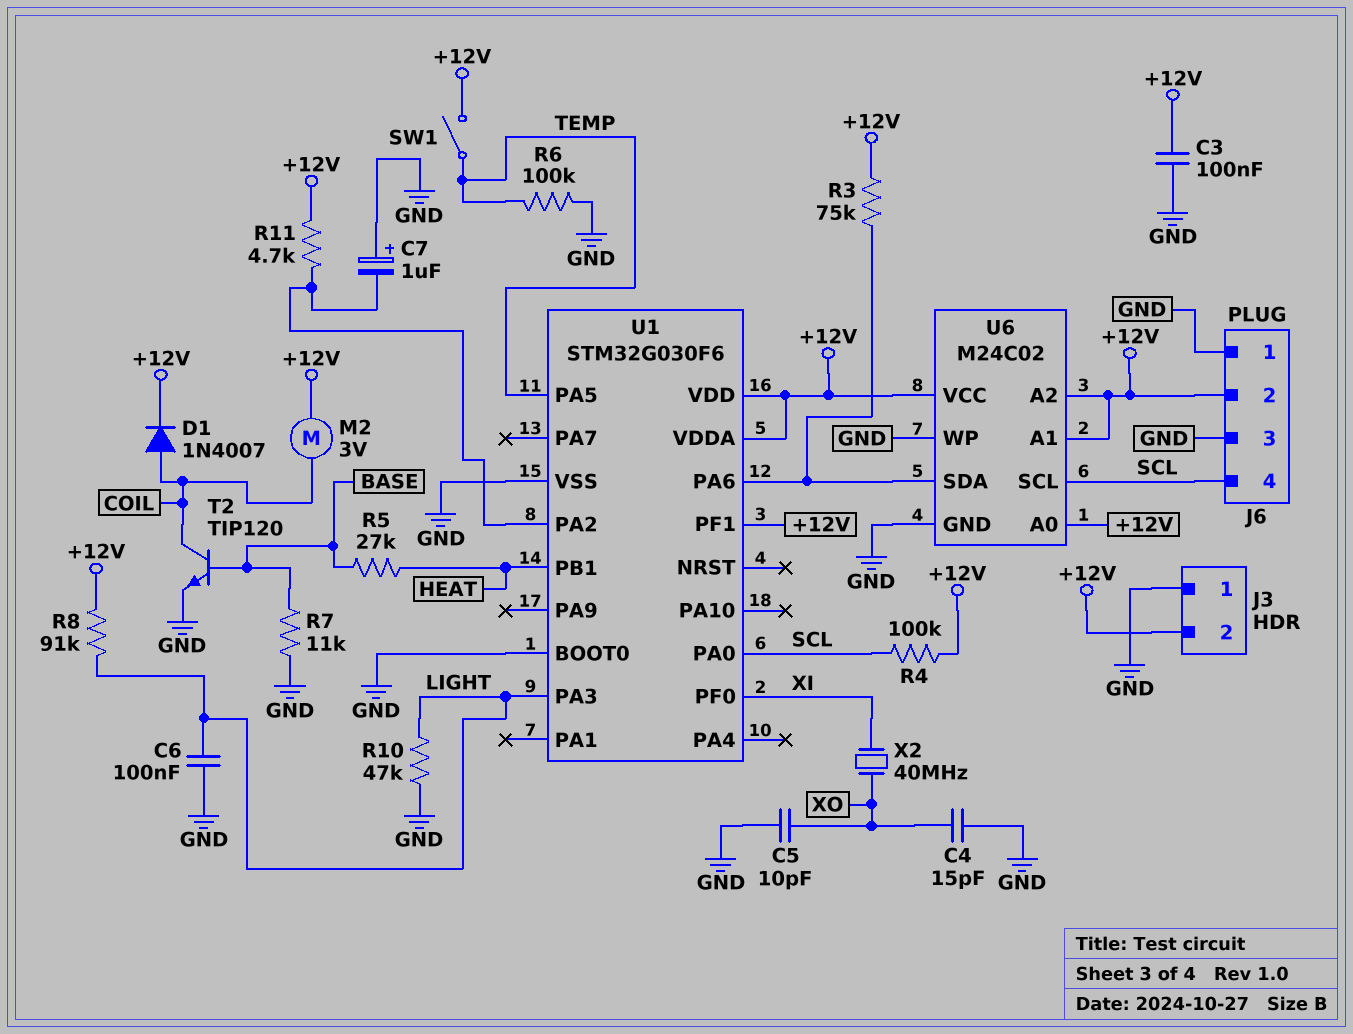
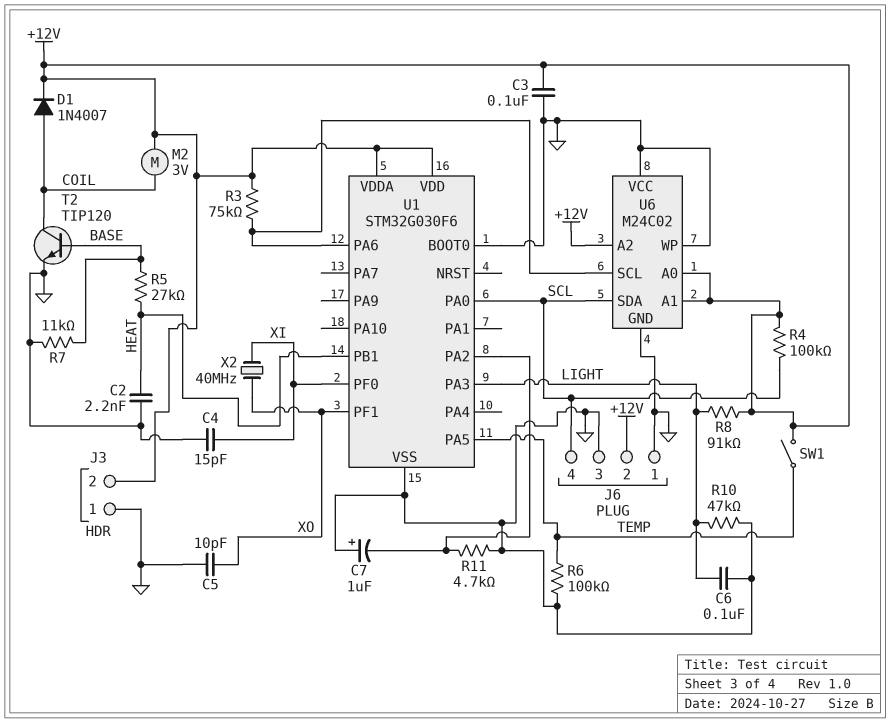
C2: none -> 2.2nF (GND, HEAT)
C4: 15pF (GND, XO) -> 15pF (GND, XI)
R11: 4.7k (+12V, U1/PA2) -> 4.7k (GND, U1/PA2)
U1 pin PF1: +12V -> XO
U6 pin SCL: SCL -> U1/PA6
U6 pin SDA: U1/PA6 -> SCL
U6 pin VCC: +12V -> GND

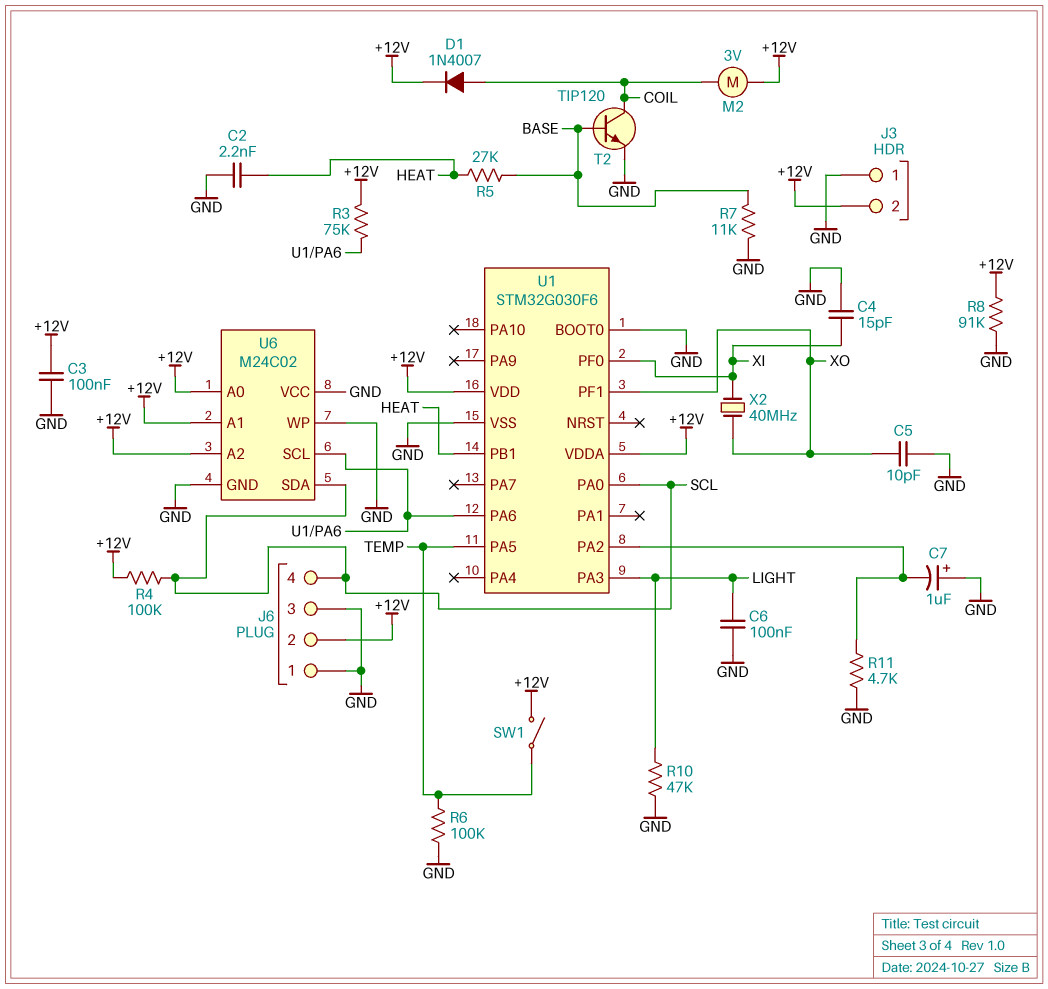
R8: 91k (+12V, LIGHT) -> 91k (+12V, GND)

